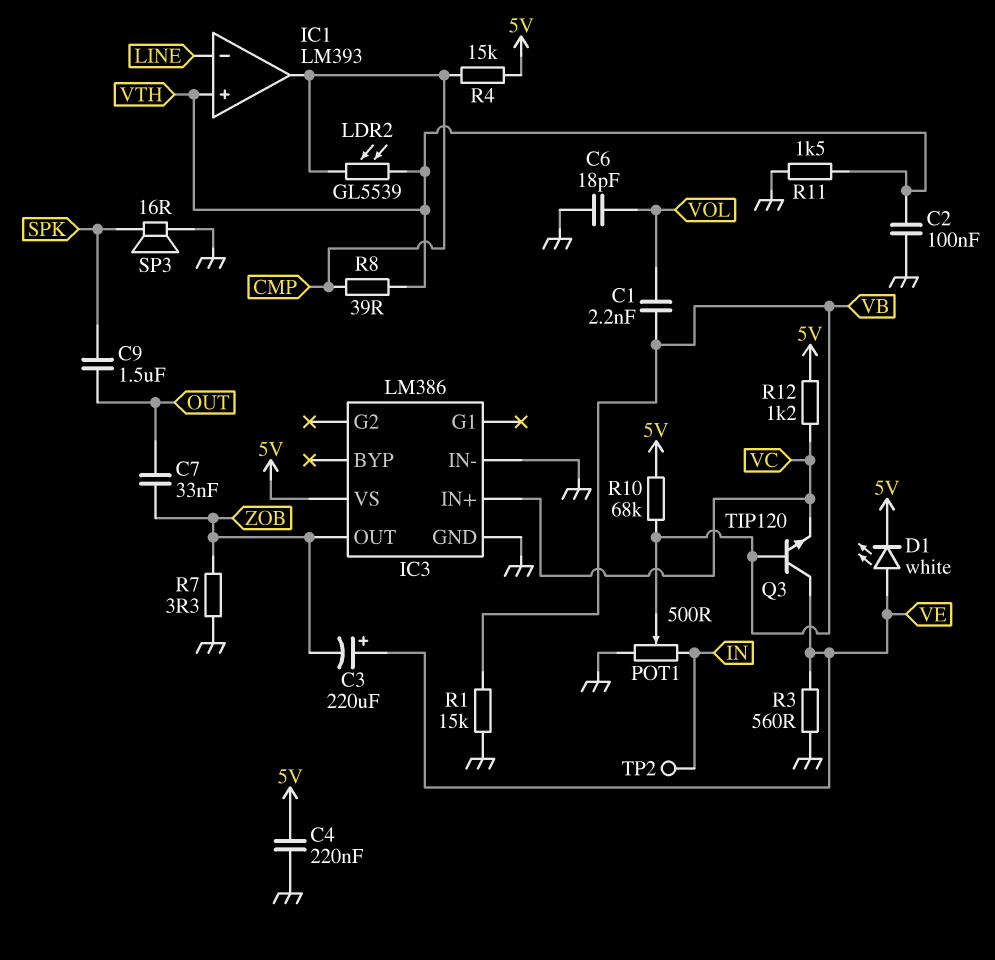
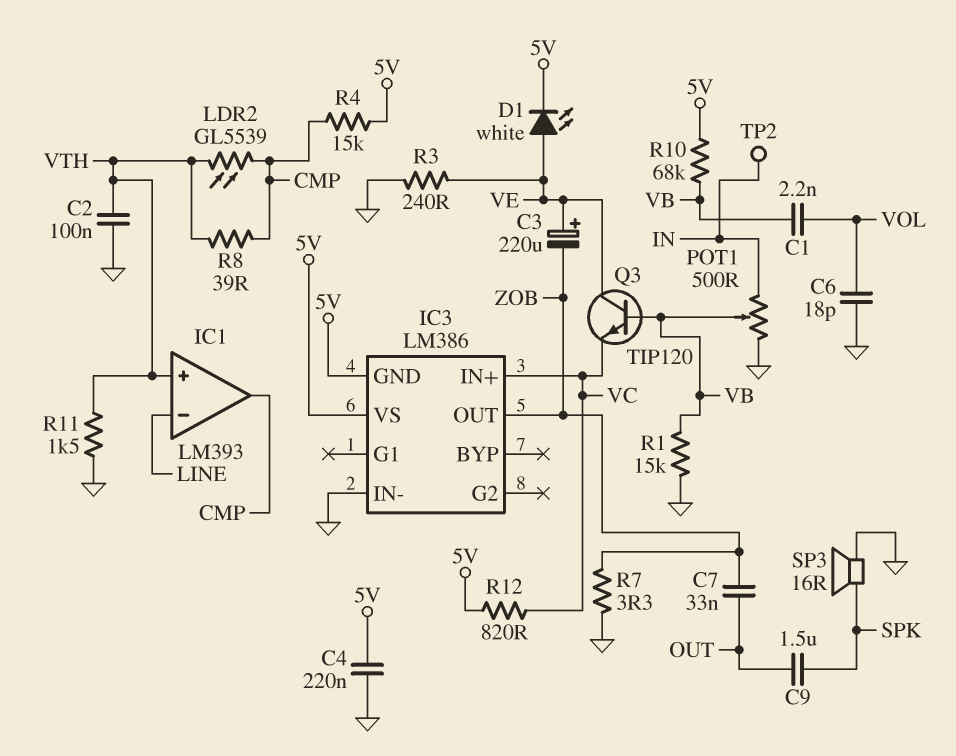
IC3 pin GND: GND -> 5V
R3: 560 (GND, VE) -> 240 (GND, VE)
R12: 1.2k (5V, VC) -> 820 (5V, VC)

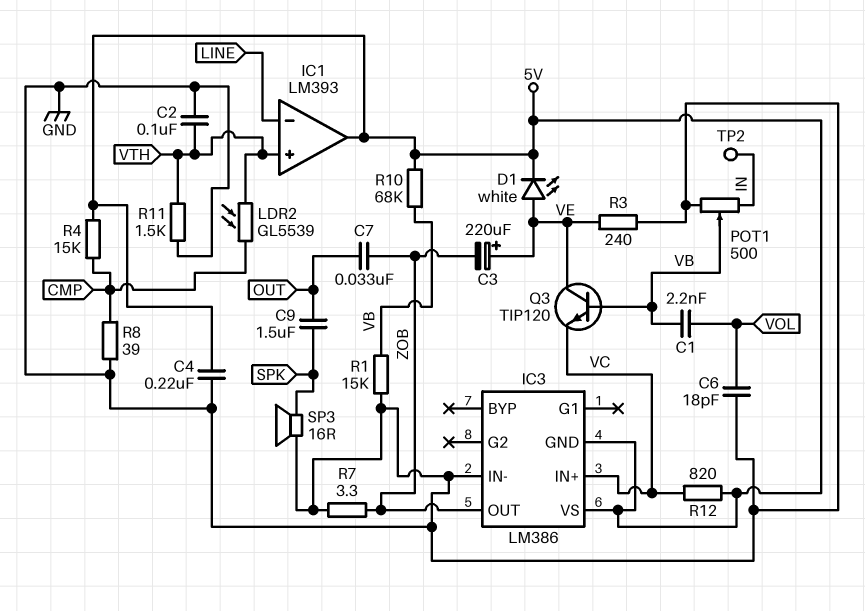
IC1 pin out: CMP -> 5V
R8: 39 (CMP, VTH) -> 39 (CMP, GND)

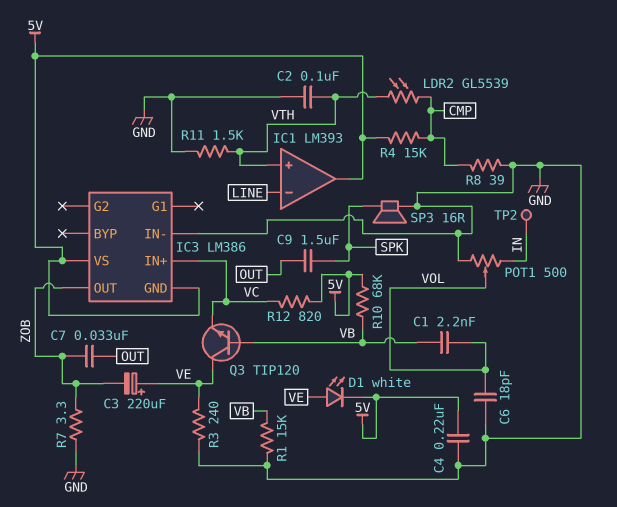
POT1: 500 (GND, IN, wiper VB) -> 500 (GND, IN, wiper VOL)

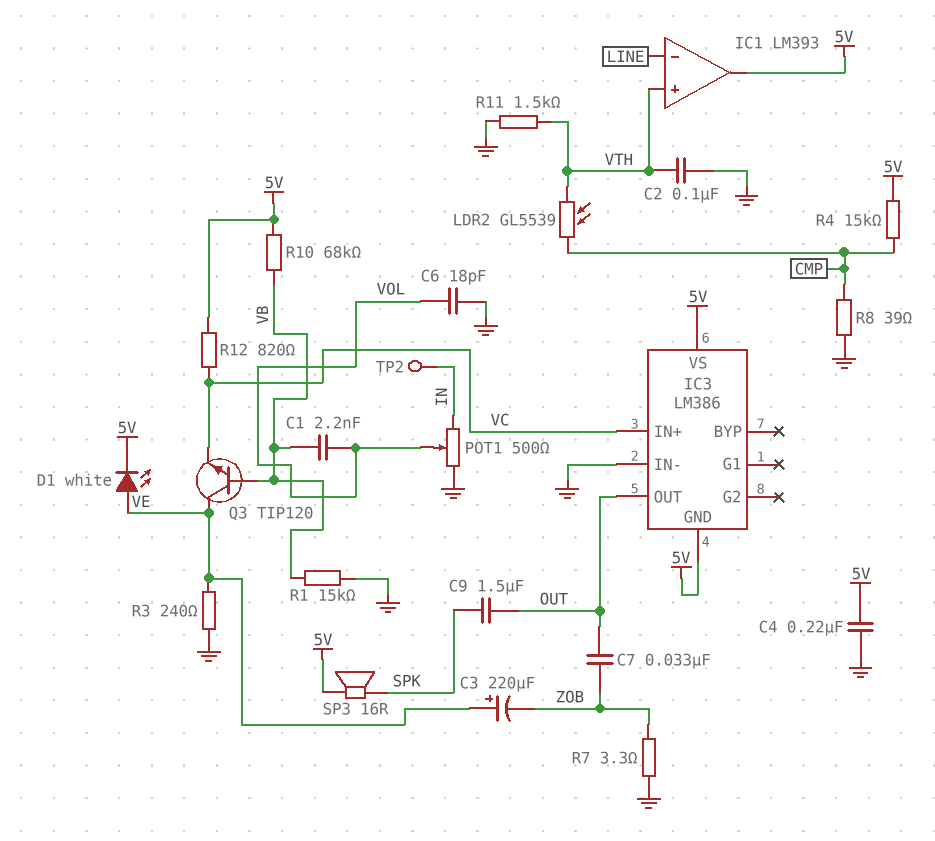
IC3 pin OUT: ZOB -> OUT
SP3: speaker 16R (GND, SPK) -> speaker 16R (5V, SPK)

